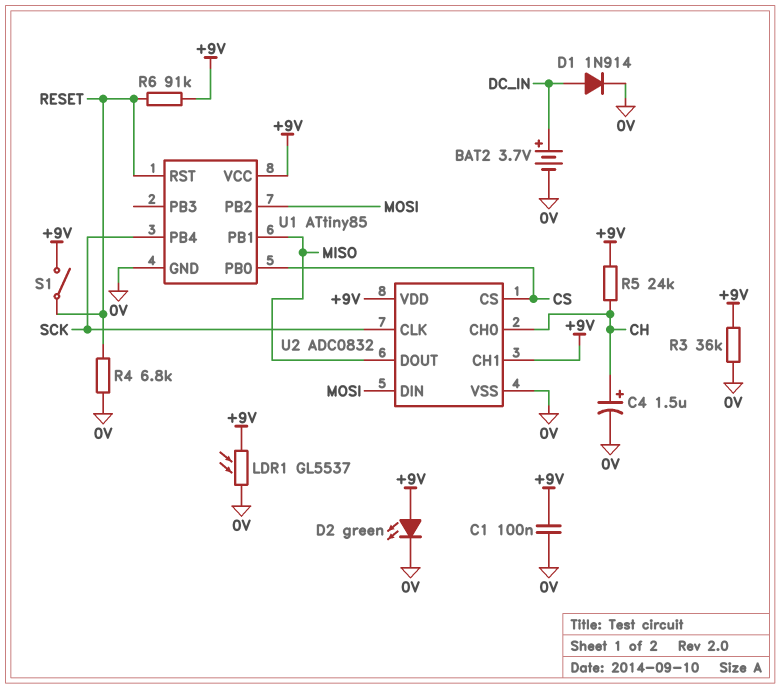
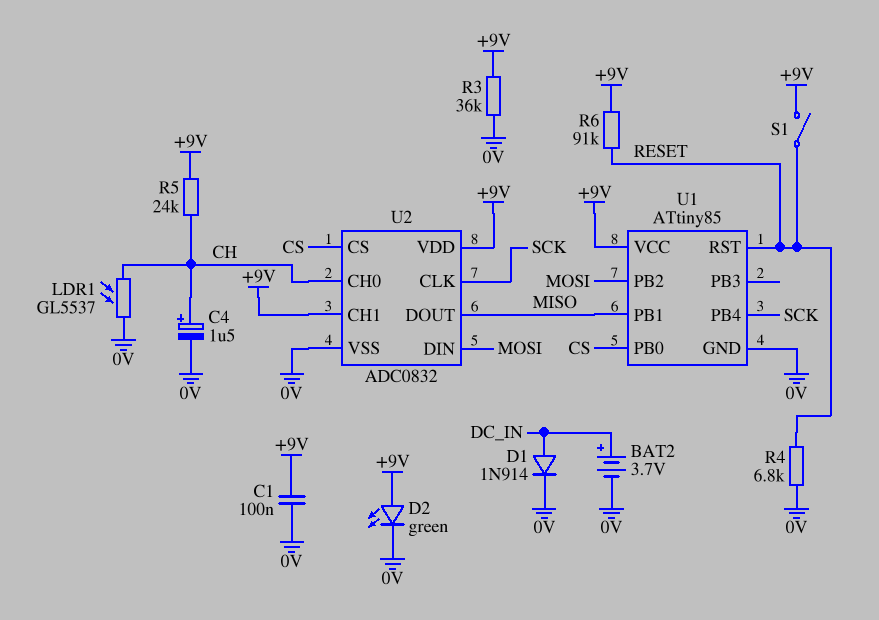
LDR1: GL5537 (+9V, 0V) -> GL5537 (0V, CH)

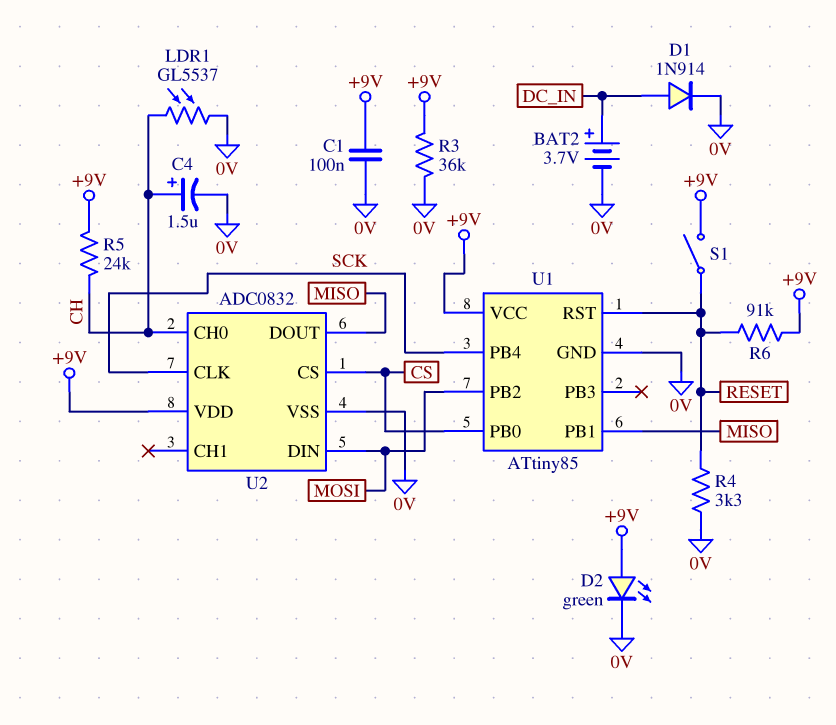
R4: 6.8k (0V, RESET) -> 3.3k (0V, RESET)
U2 pin CH1: +9V -> none

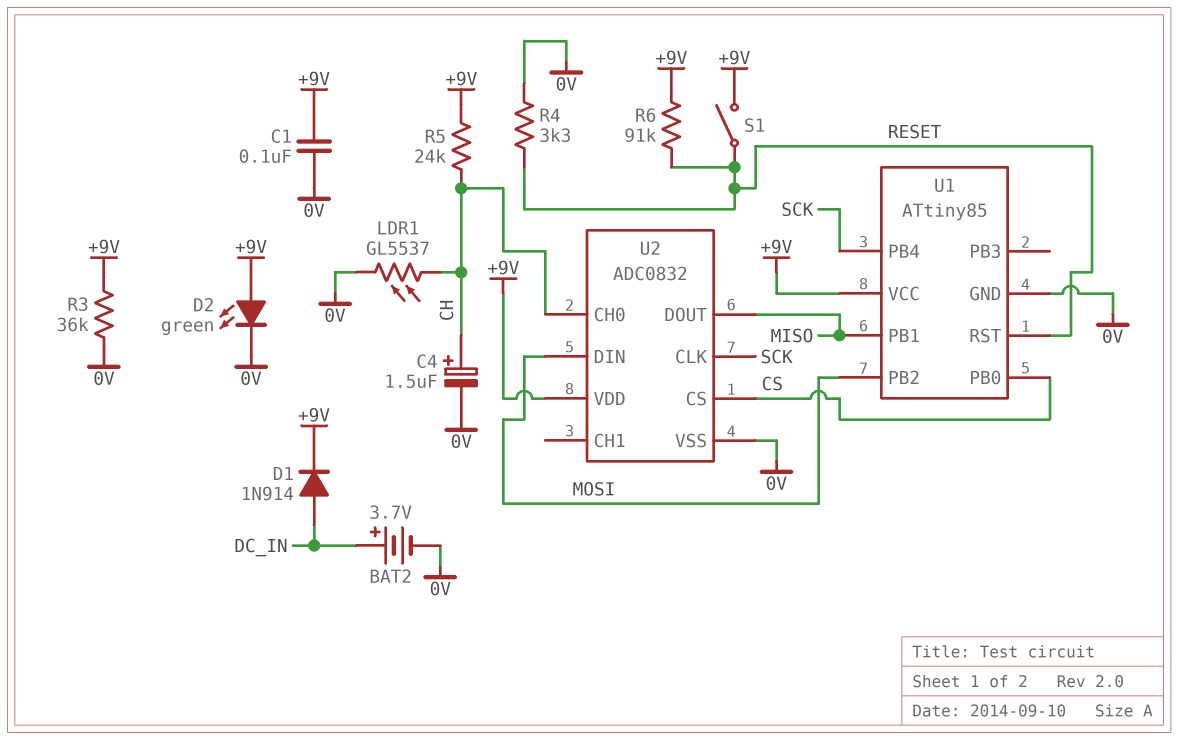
D1: diode 1N914 (A DC_IN, K 0V) -> diode 1N914 (A DC_IN, K +9V)

